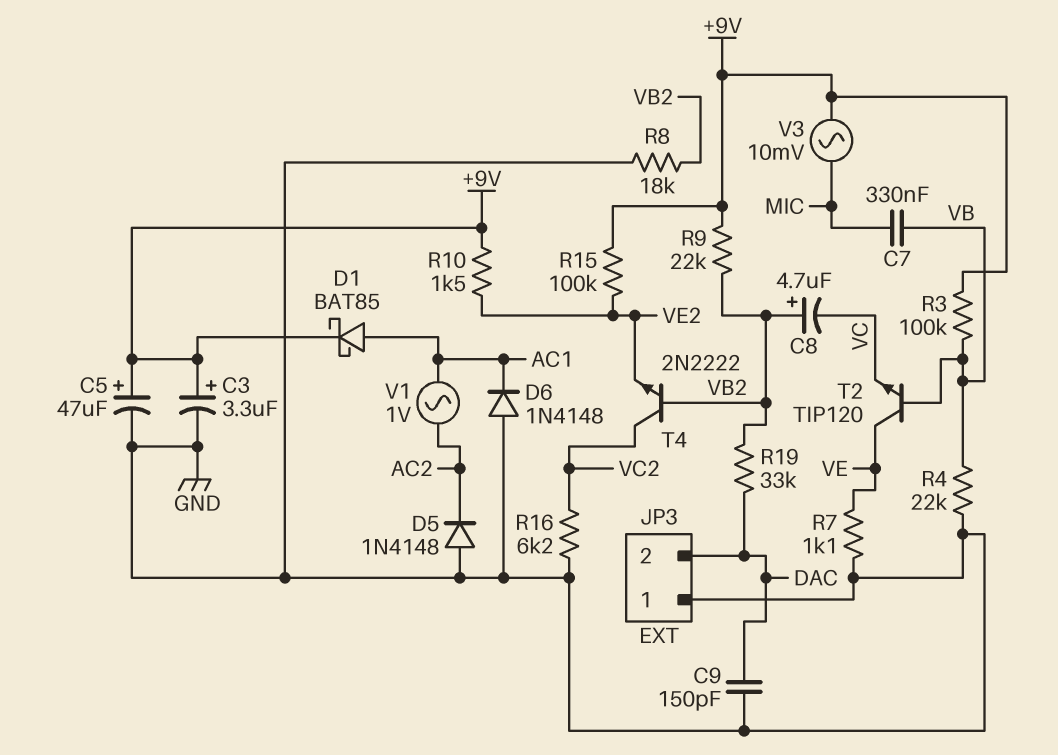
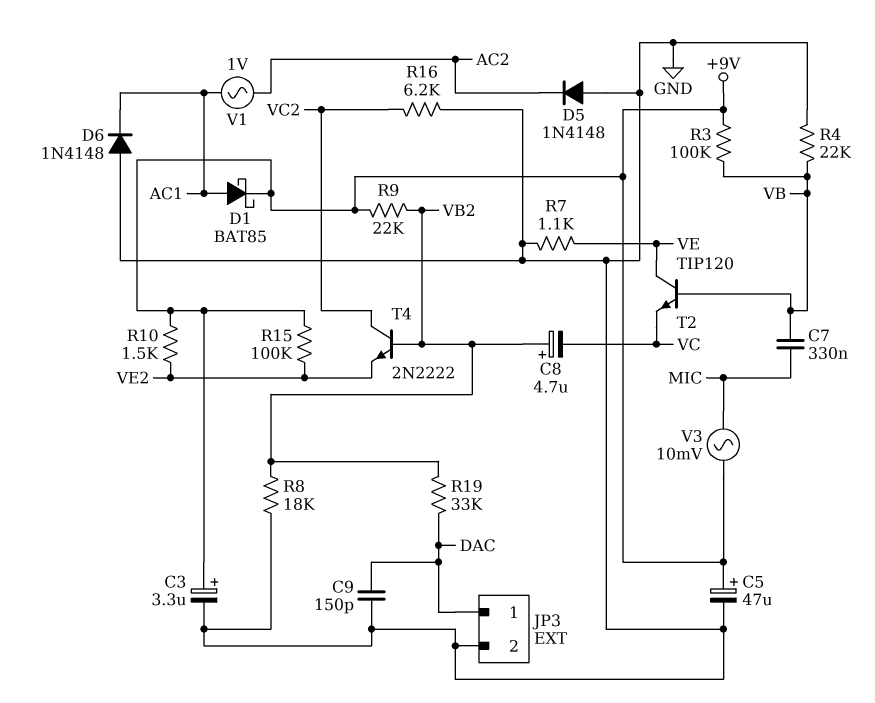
JP3 pin 1: GND -> DAC
JP3 pin 2: DAC -> GND

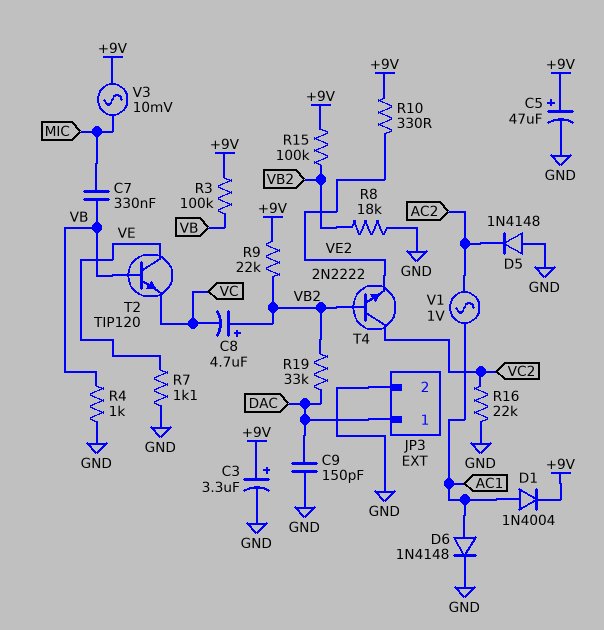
D1: schottky BAT85 (A AC1, K +9V) -> diode 1N4004 (A AC1, K +9V)
D6: diode 1N4148 (A GND, K AC1) -> diode 1N4148 (A AC1, K GND)
R4: 22k (GND, VB) -> 1k (GND, VB)
R10: 1.5k (+9V, VE2) -> 330 (+9V, VE2)
R15: 100k (+9V, VE2) -> 100k (+9V, VB2)
R16: 6.2k (GND, VC2) -> 22k (GND, VC2)

